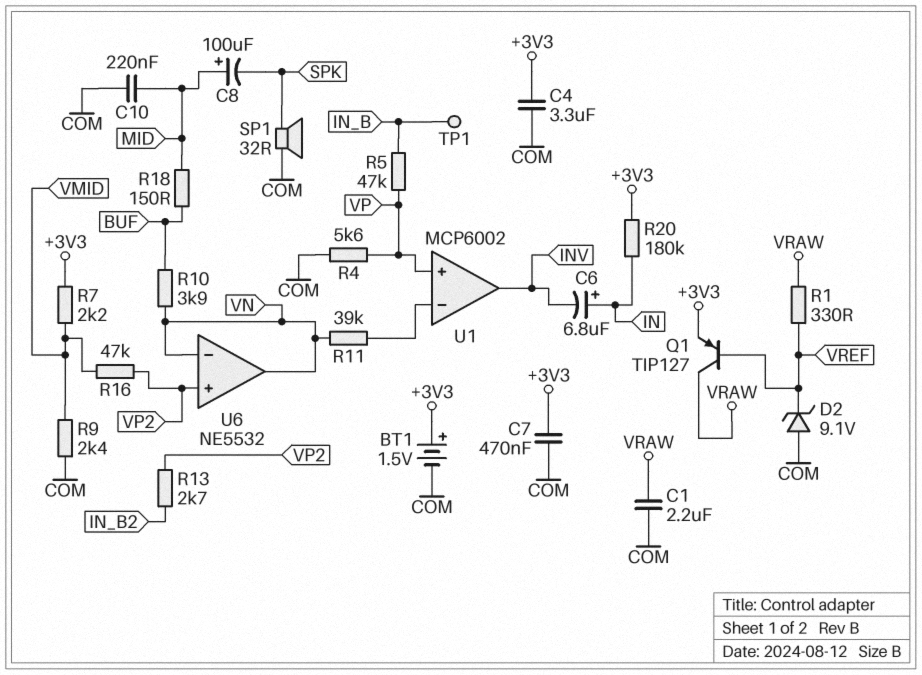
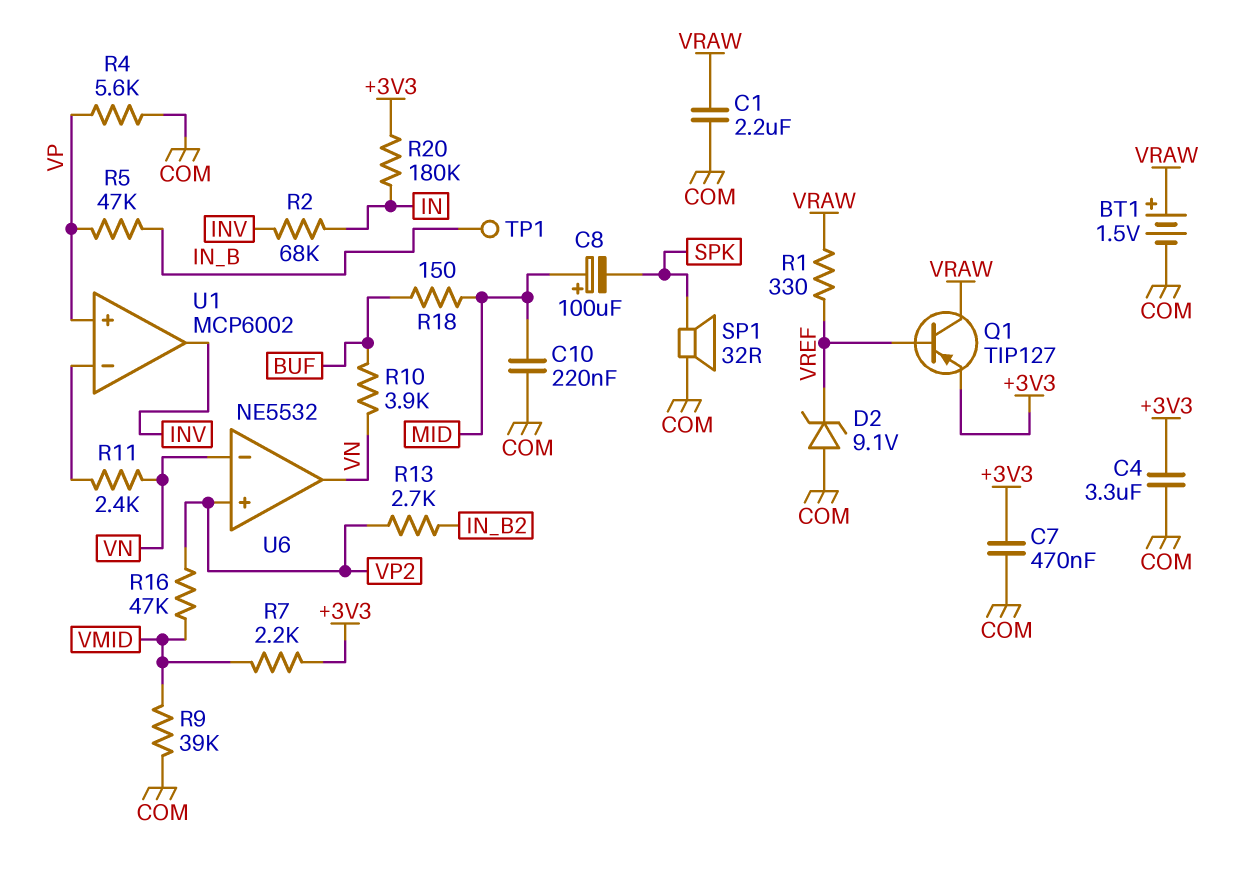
BT1: 1.5V (plus +3V3, minus COM) -> 1.5V (plus VRAW, minus COM)
C6: 6.8uF (plus IN, minus INV) -> none
R2: none -> 68k (IN, INV)
R9: 2.4k (COM, VMID) -> 39k (COM, VMID)
R11: 39k (U1/in-, VN) -> 2.4k (U1/in-, VN)

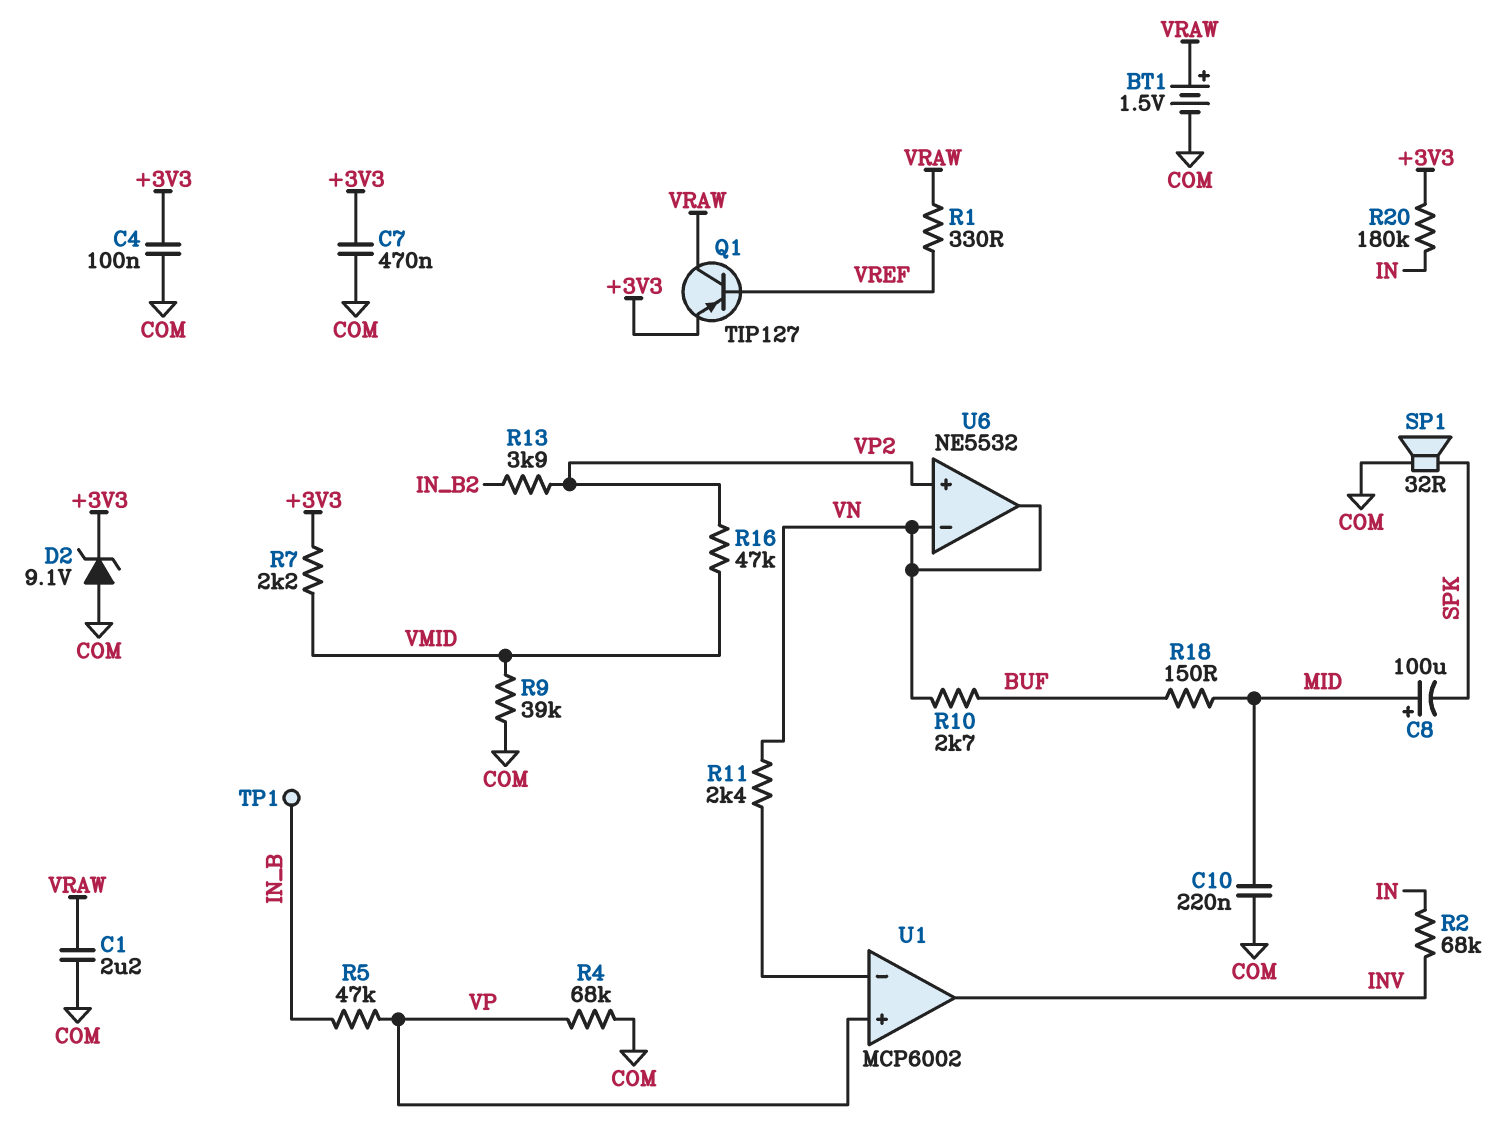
C4: 3.3uF (+3V3, COM) -> 100nF (+3V3, COM)
D2: zener 9.1V (A COM, K VREF) -> zener 9.1V (A COM, K +3V3)
R4: 5.6k (COM, VP) -> 68k (COM, VP)
R10: 3.9k (BUF, VN) -> 2.7k (BUF, VN)
R13: 2.7k (IN_B2, VP2) -> 3.9k (IN_B2, VP2)

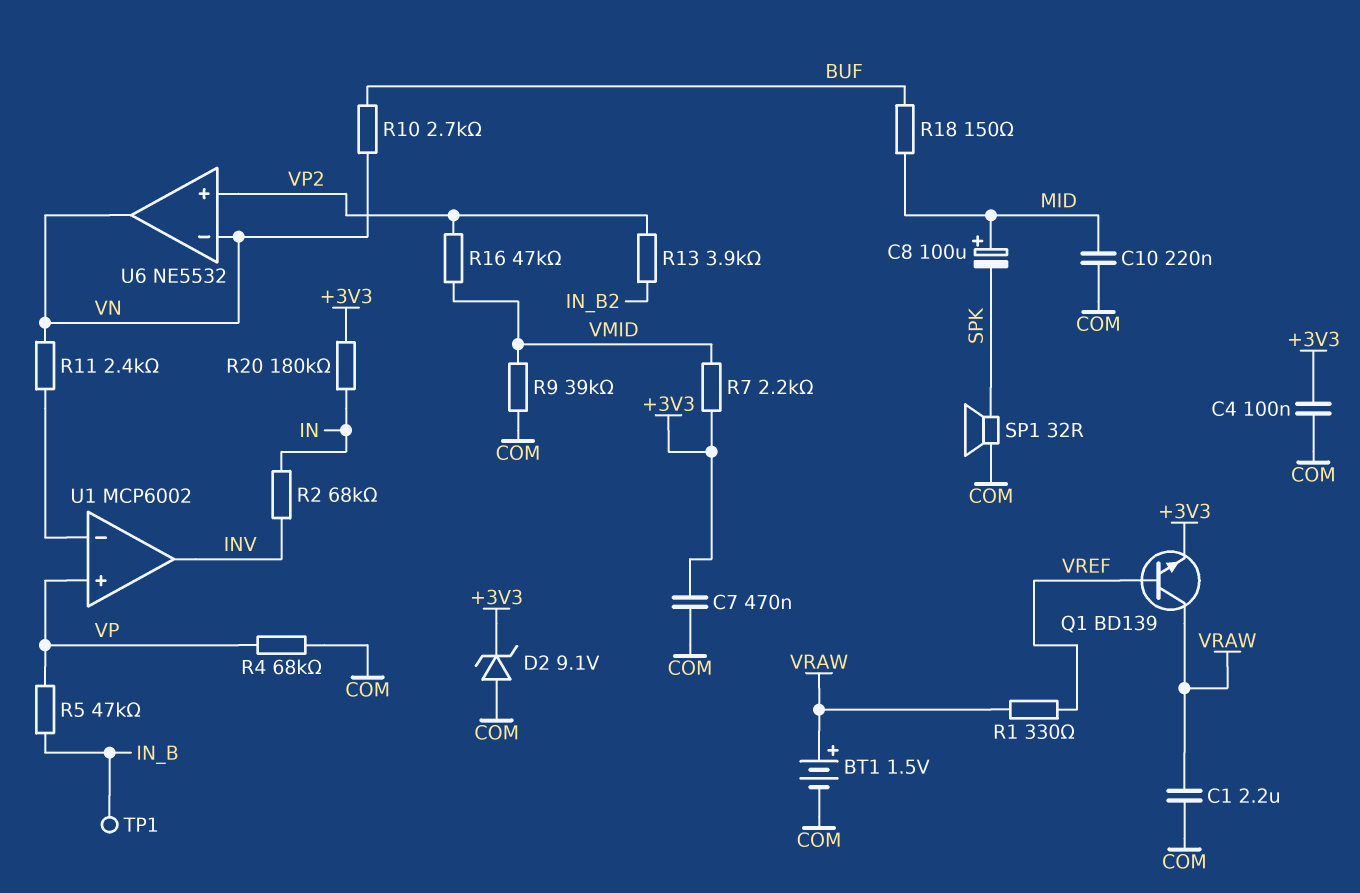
Q1: PNP TIP127 (B VREF, C VRAW, E +3V3) -> NPN BD139 (B VREF, C VRAW, E +3V3)

